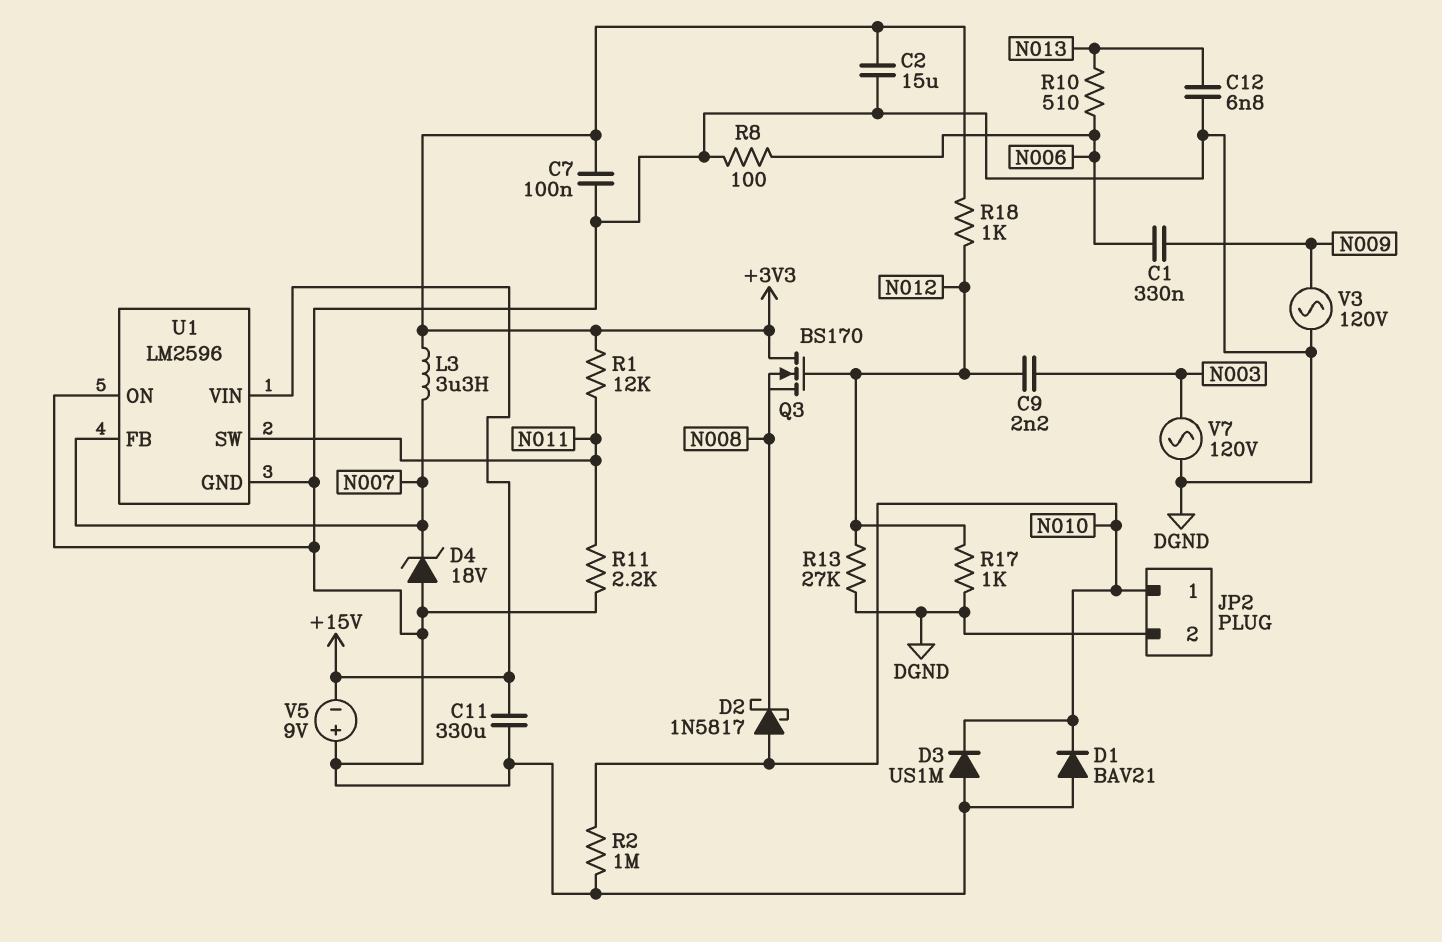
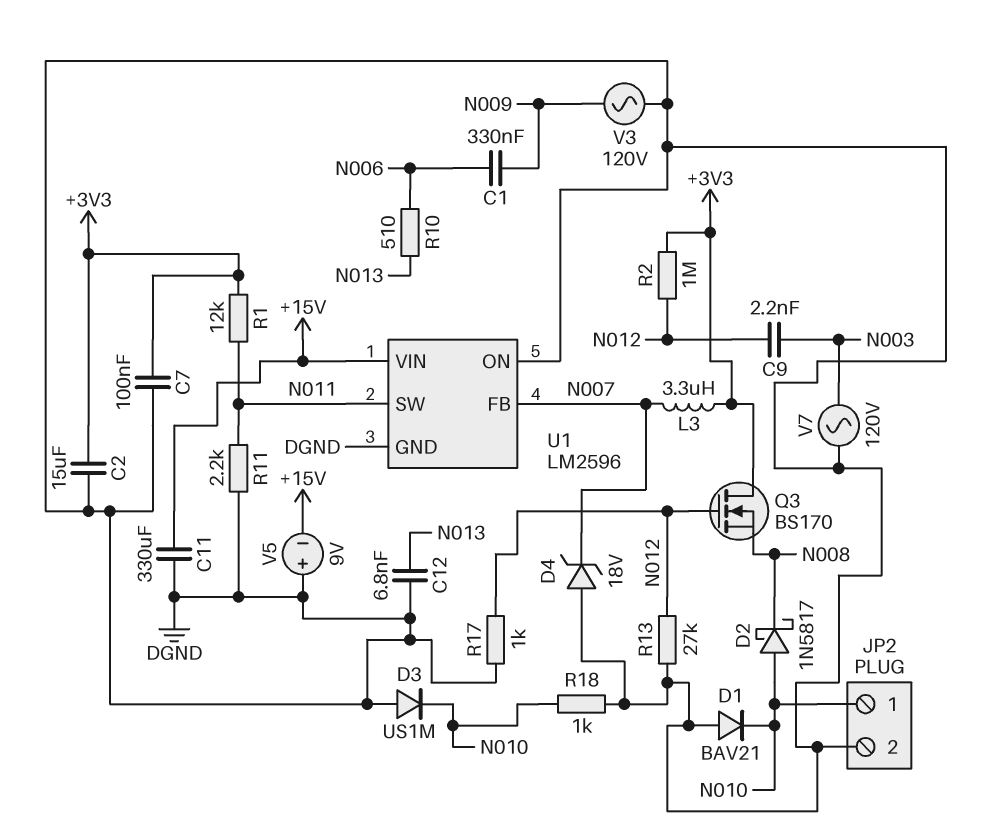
R2: 1M (DGND, N010) -> 1M (+3V3, N012)
R8: 100 (DGND, N006) -> none
R18: 1k (+3V3, N012) -> 1k (DGND, N010)

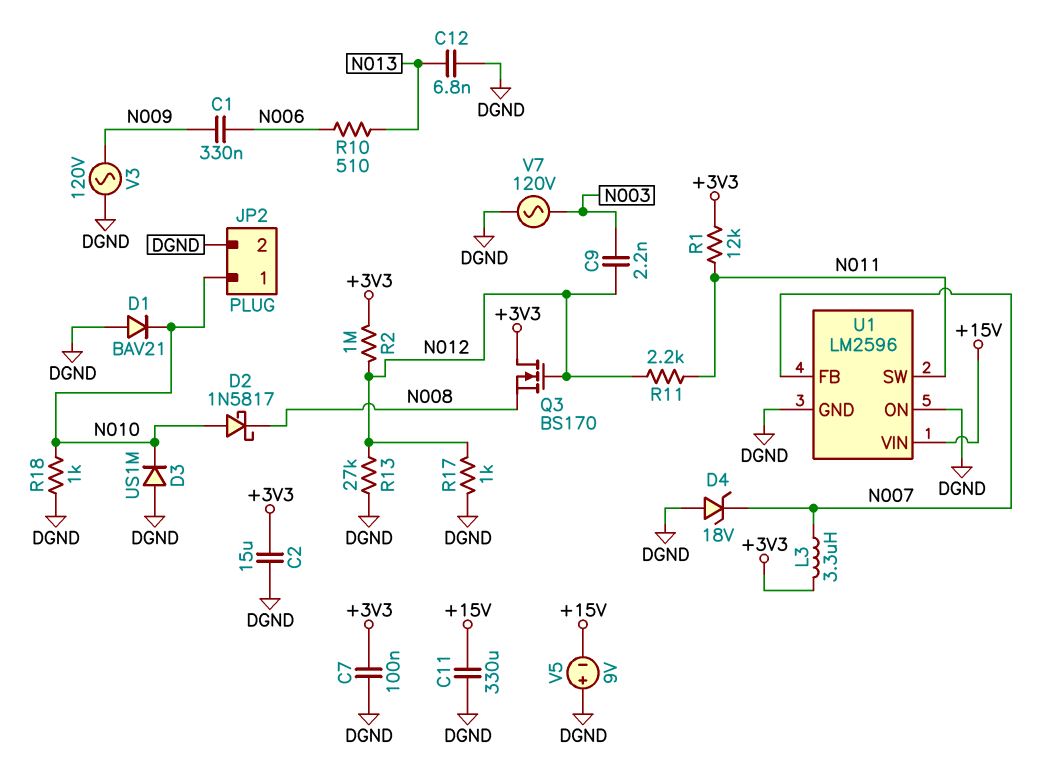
R11: 2.2k (DGND, N011) -> 2.2k (N011, N012)

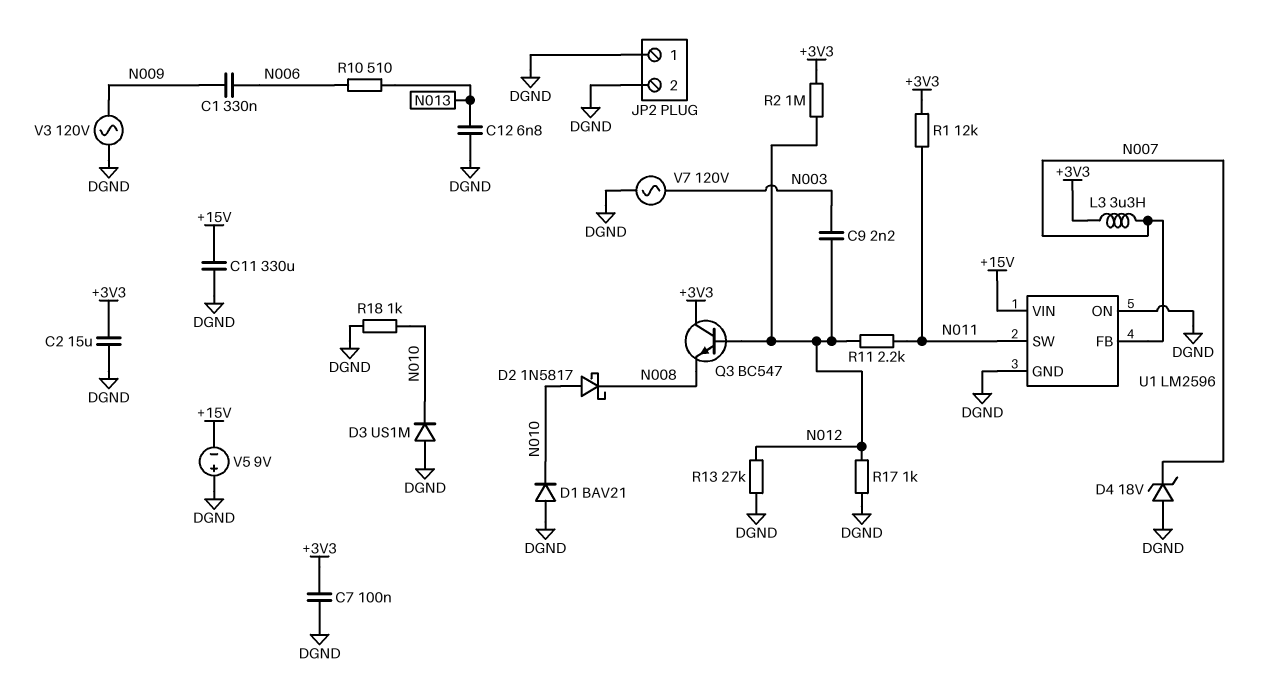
JP2 pin 1: N010 -> DGND
Q3: NMOS BS170 (G N012, D +3V3, S N008) -> NPN BC547 (B N012, C +3V3, E N008)

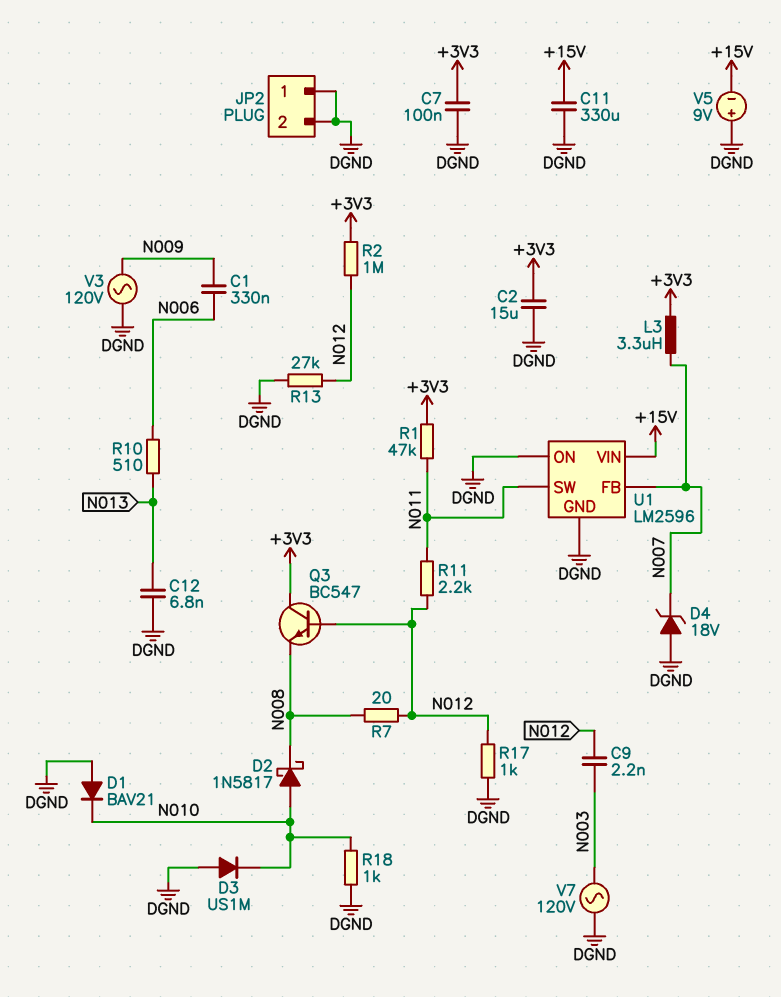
R1: 12k (+3V3, N011) -> 47k (+3V3, N011)
R7: none -> 20 (N008, N012)

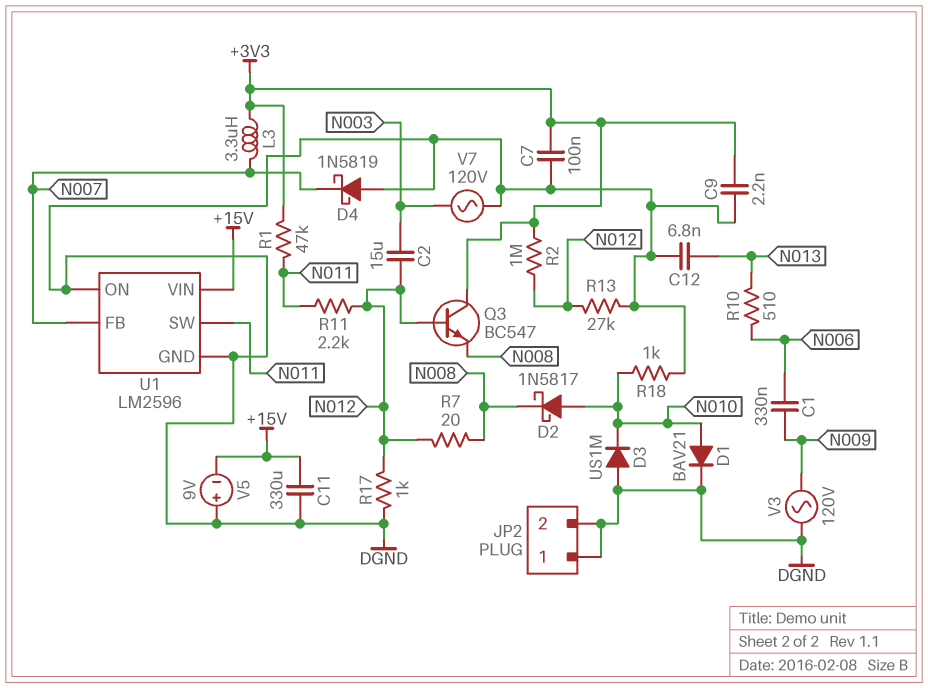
C2: 15uF (+3V3, DGND) -> 15uF (N003, N012)
C9: 2.2nF (N003, N012) -> 2.2nF (+3V3, DGND)
D1: diode BAV21 (A DGND, K N010) -> diode BAV21 (A N010, K DGND)
D4: zener 18V (A DGND, K N007) -> schottky 1N5819 (A DGND, K N007)

